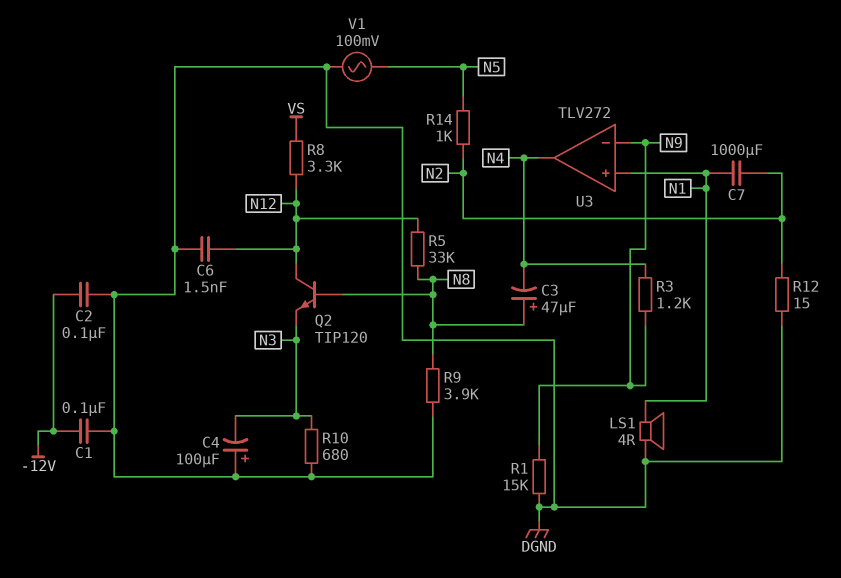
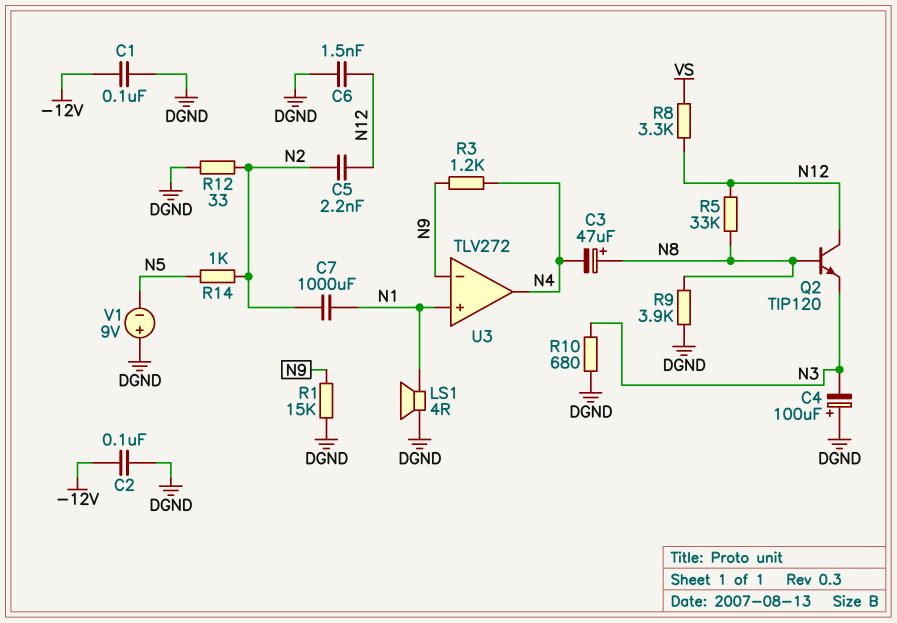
C5: none -> 2.2nF (N2, N12)
R12: 15 (DGND, N2) -> 33 (DGND, N2)
V1: AC 100mV (DGND, N5) -> 9V (plus DGND, minus N5)

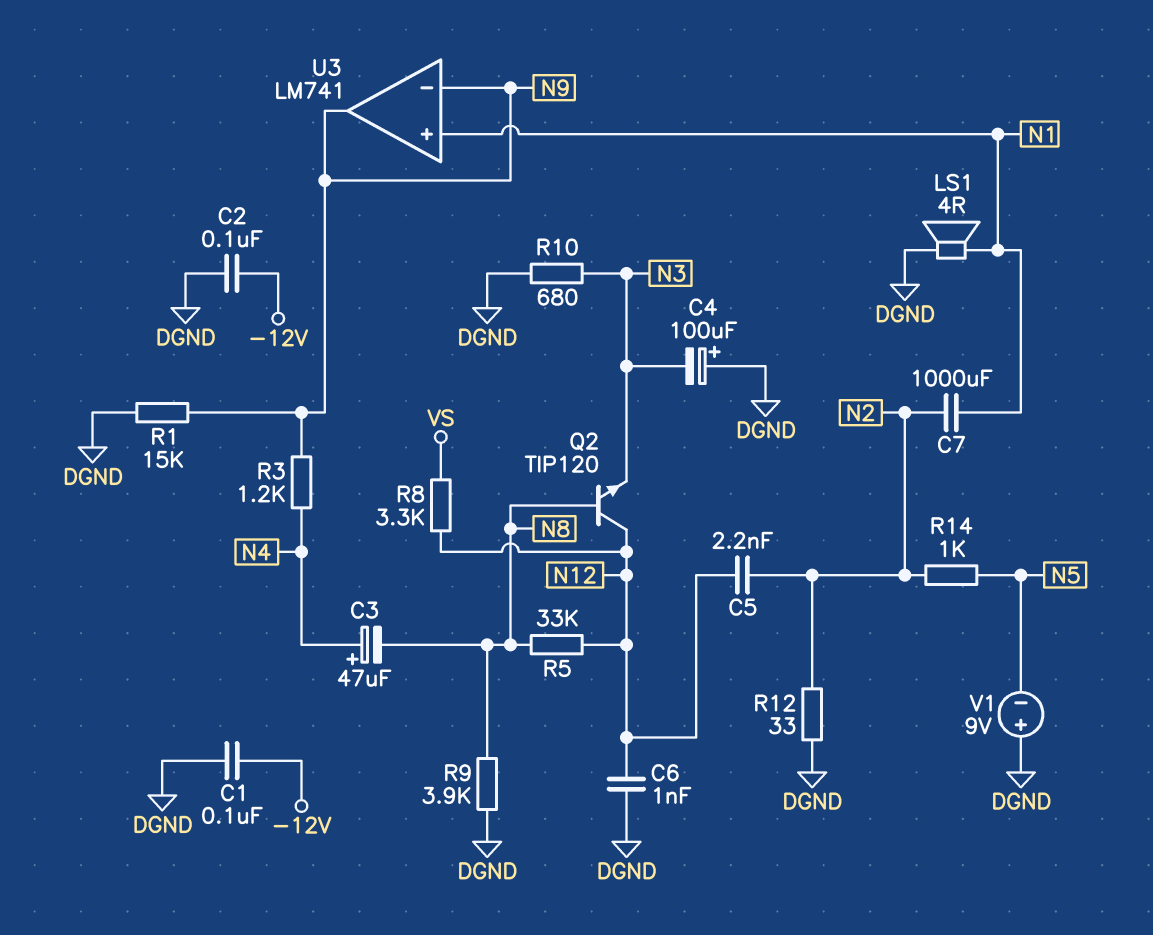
C3: 47uF (plus N8, minus N4) -> 47uF (plus N4, minus N8)
C6: 1.5nF (DGND, N12) -> 1nF (DGND, N12)
U3: TLV272 -> LM741
U3 pin out: N4 -> N9

